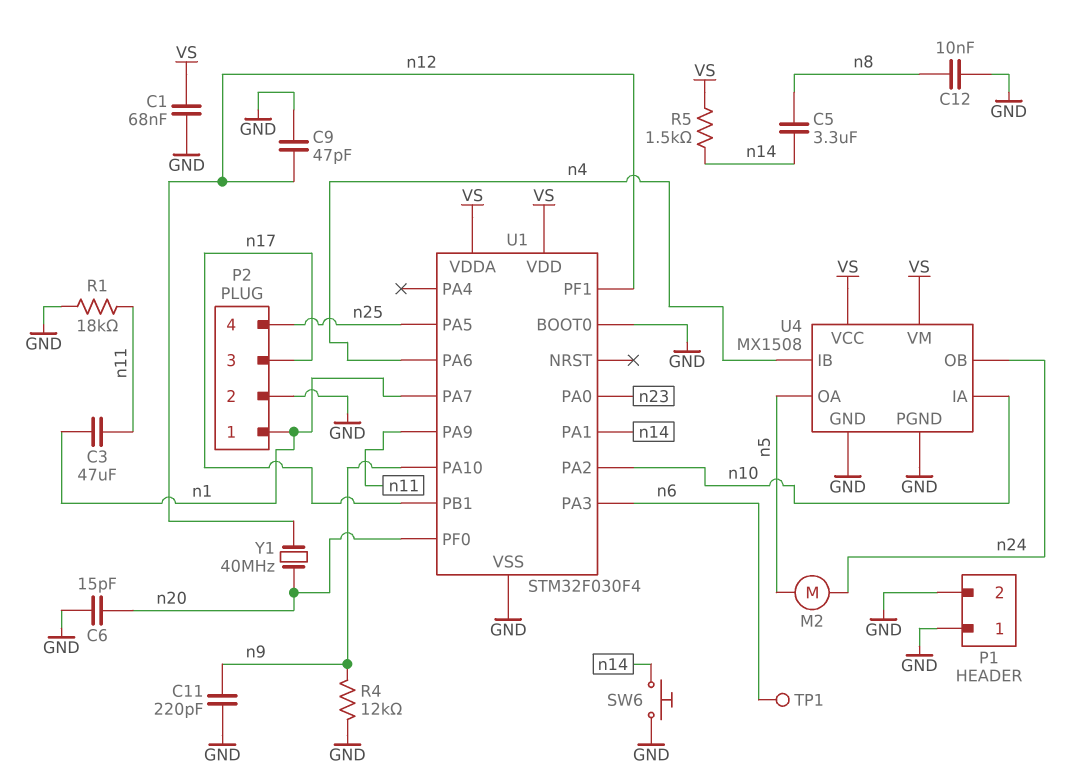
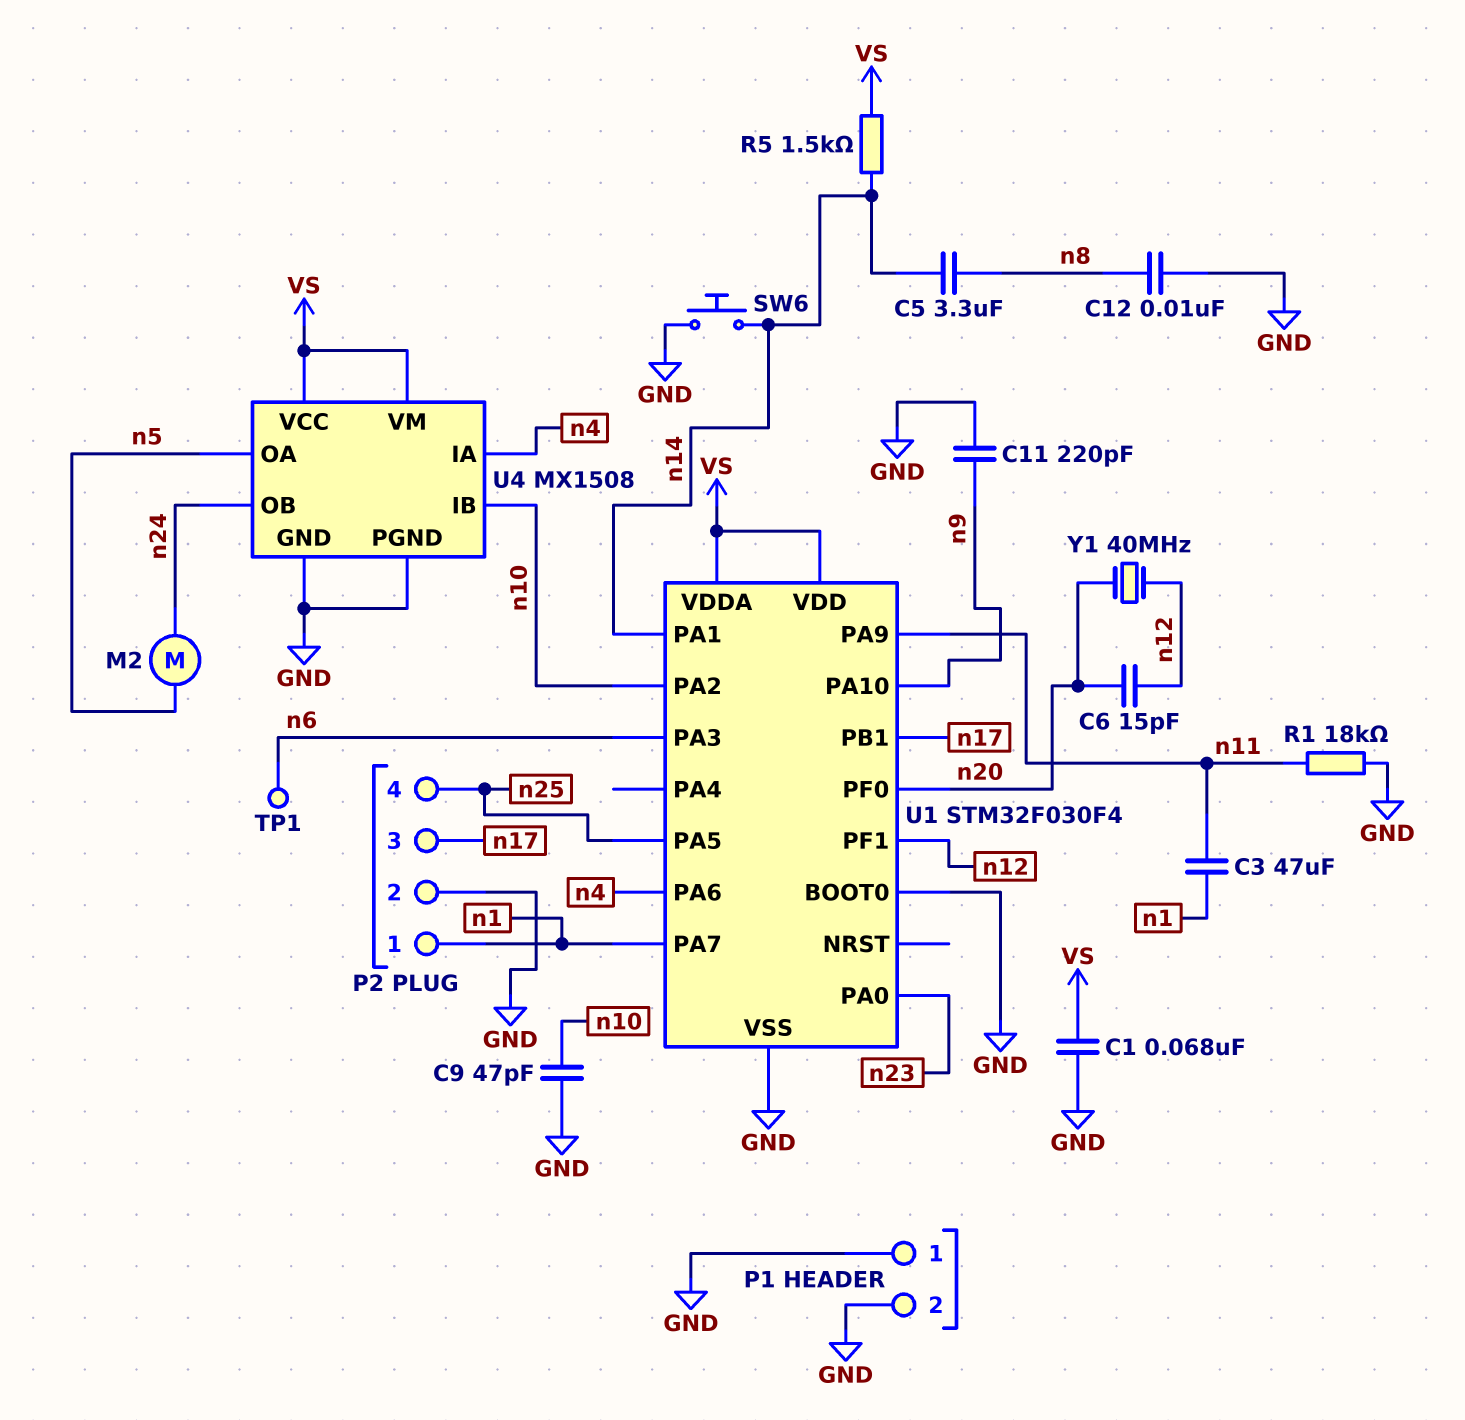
C6: 15pF (GND, n20) -> 15pF (n12, n20)
C9: 47pF (GND, n12) -> 47pF (GND, n10)
R4: 12k (GND, n9) -> none
U4 pin IA: n10 -> n4
U4 pin IB: n4 -> n10

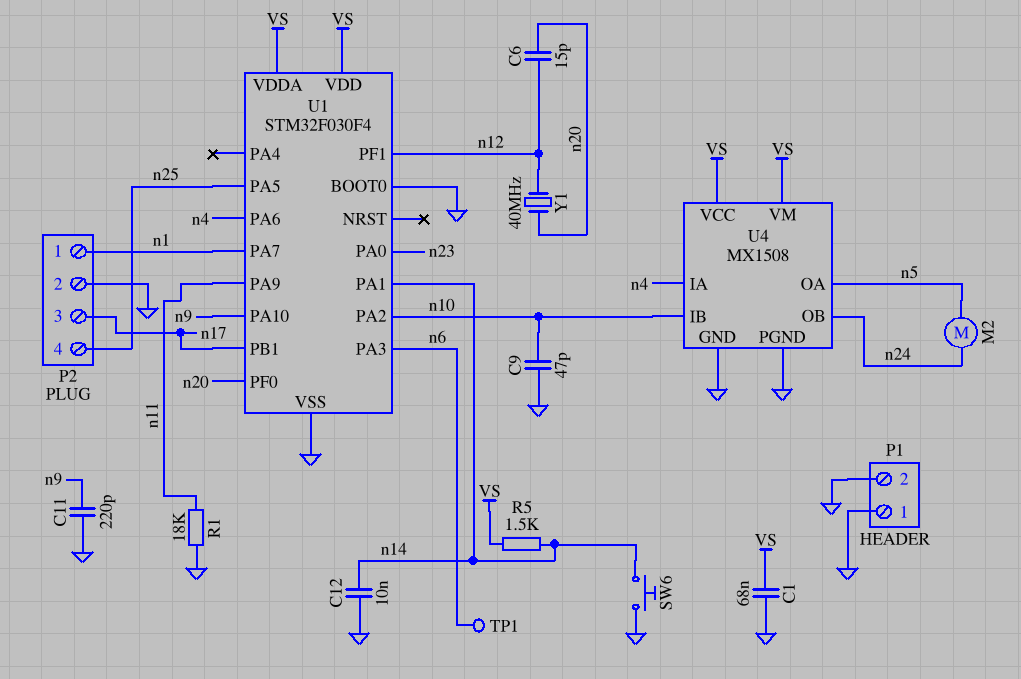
C3: 47uF (n1, n11) -> none
C5: 3.3uF (n8, n14) -> none
C12: 10nF (GND, n8) -> 10nF (GND, n14)

